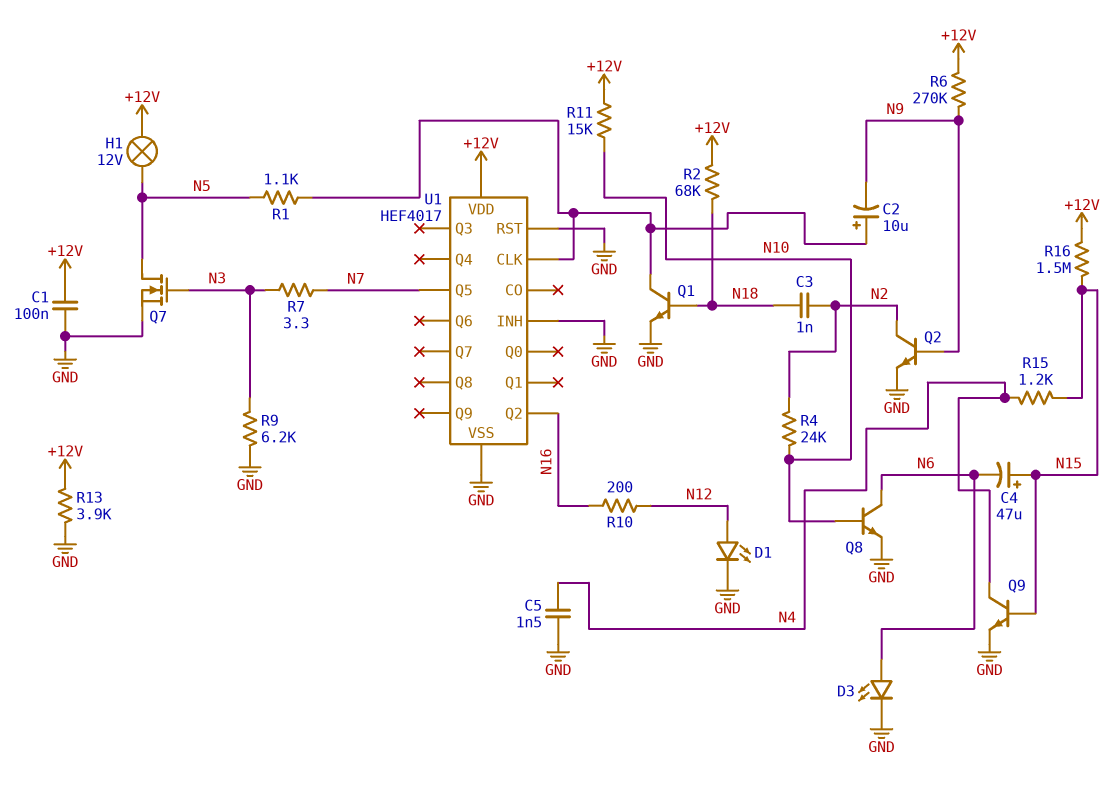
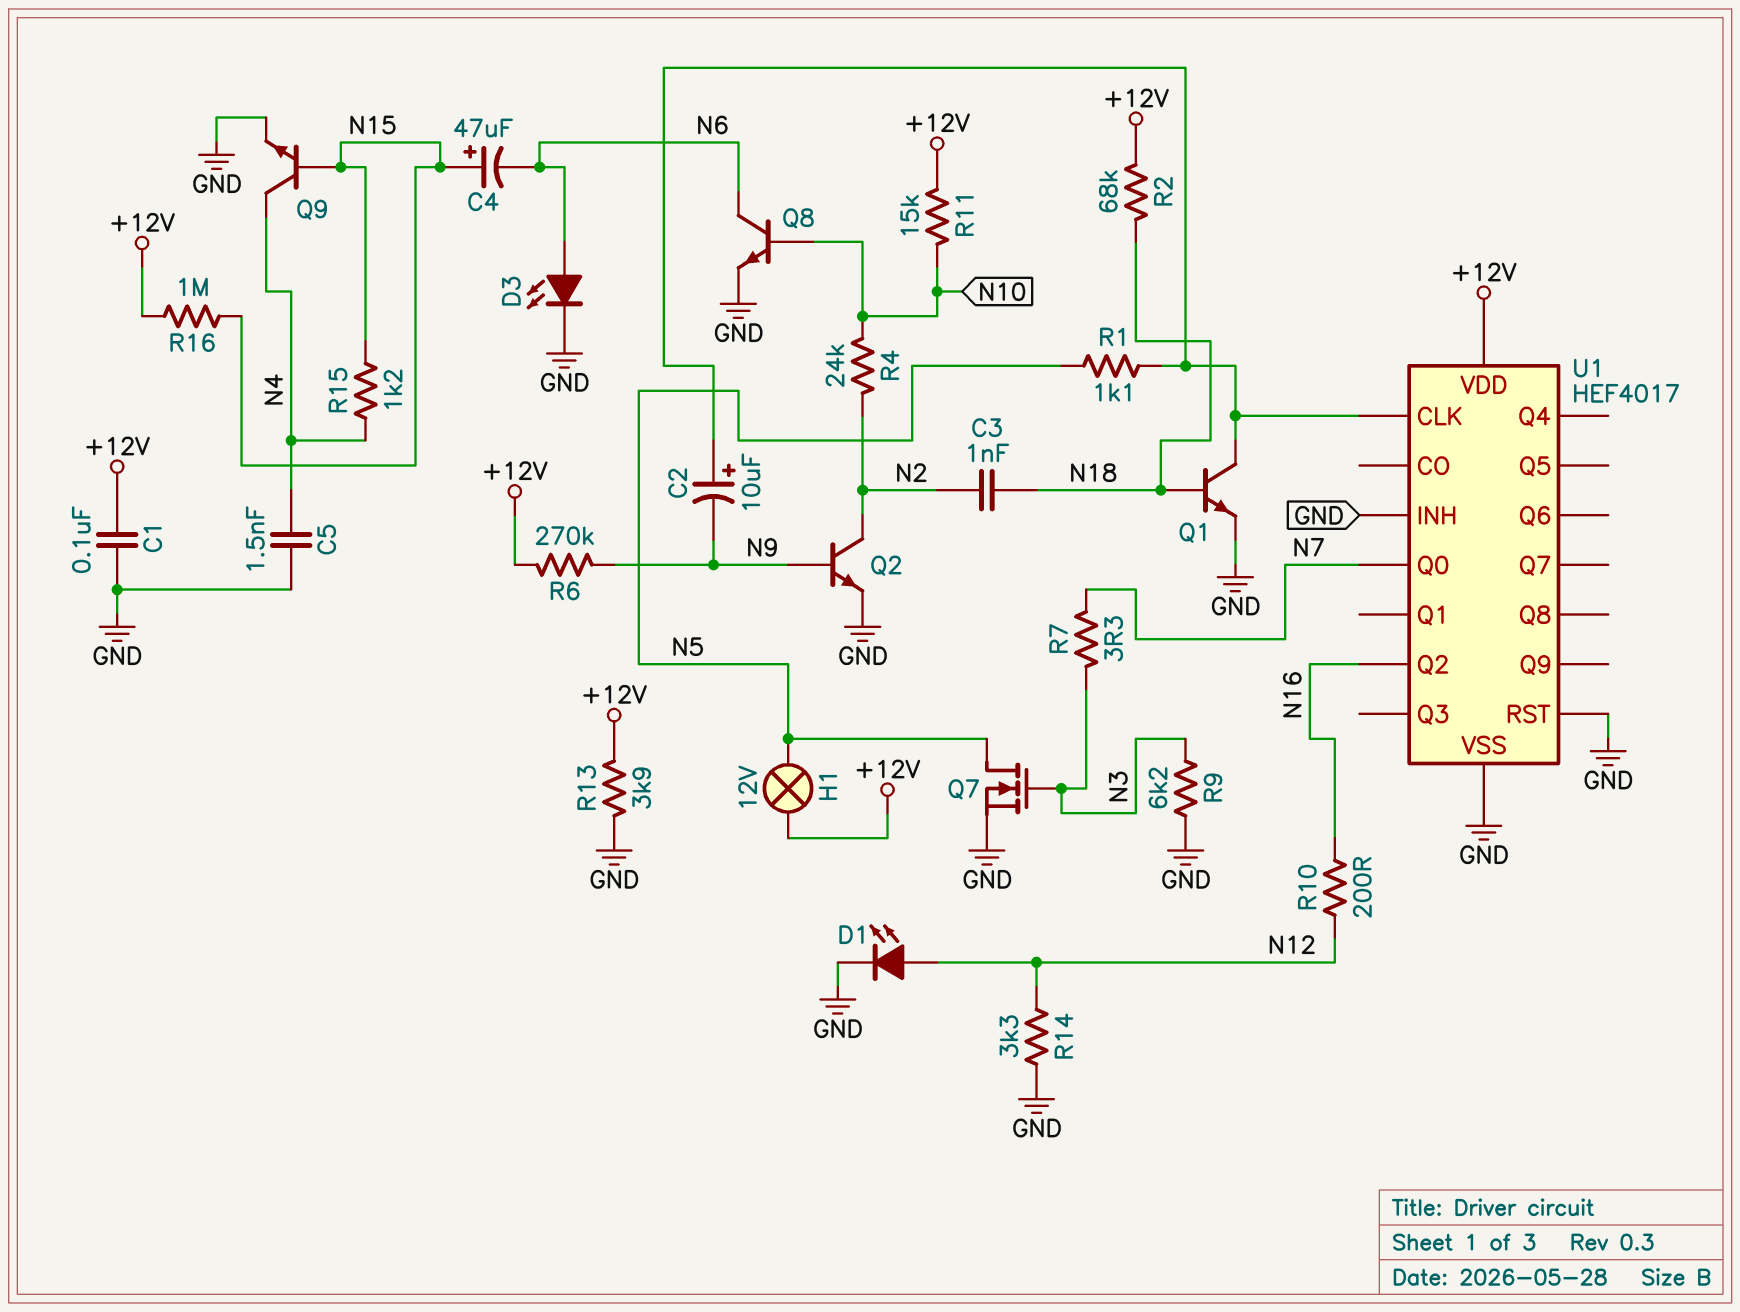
R14: none -> 3.3k (GND, N12)
R16: 1.5M (+12V, N15) -> 1M (+12V, N15)
U1 pin Q0: none -> N7
U1 pin Q5: N7 -> none

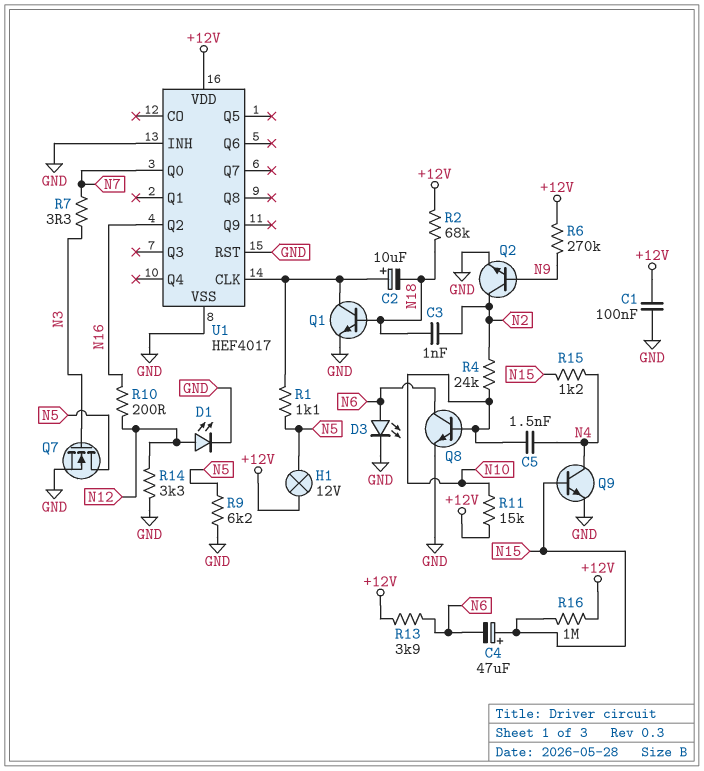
C2: 10uF (plus U1/CLK, minus N9) -> 10uF (plus U1/CLK, minus N18)
C5: 1.5nF (GND, N4) -> 1.5nF (N4, N10)
R9: 6.2k (GND, N3) -> 6.2k (GND, N5)
R13: 3.9k (+12V, GND) -> 3.9k (+12V, N6)

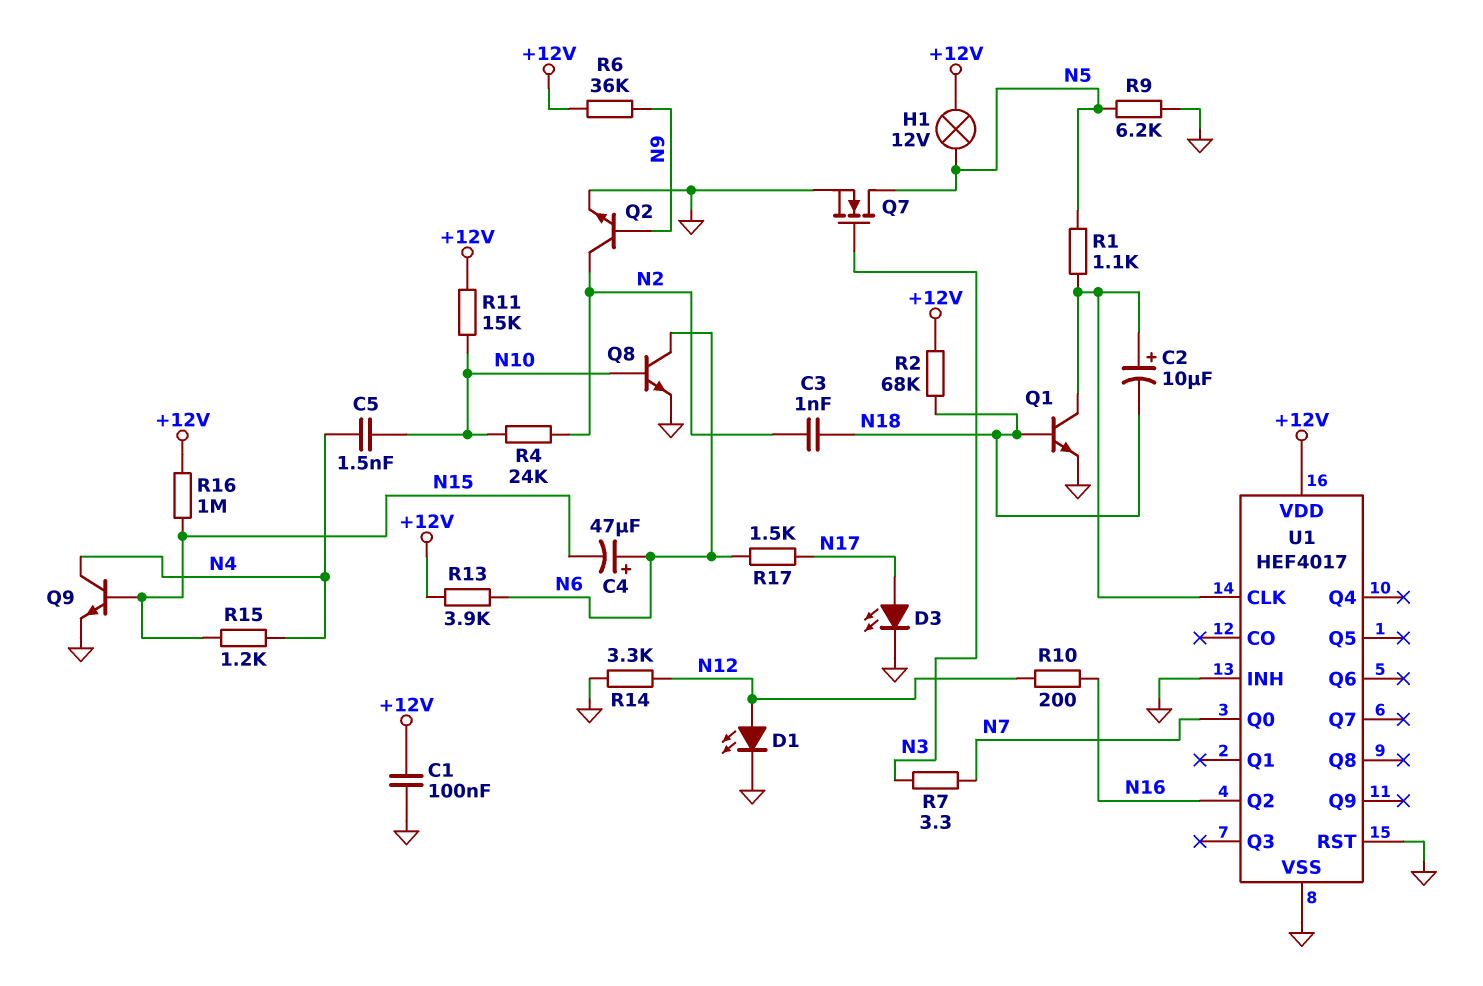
C4: 47uF (plus N15, minus N6) -> 47uF (plus N6, minus N15)
D3: LED (A N6, K GND) -> LED (A N17, K GND)
R6: 270k (+12V, N9) -> 36k (+12V, N9)
R17: none -> 1.5k (N6, N17)

